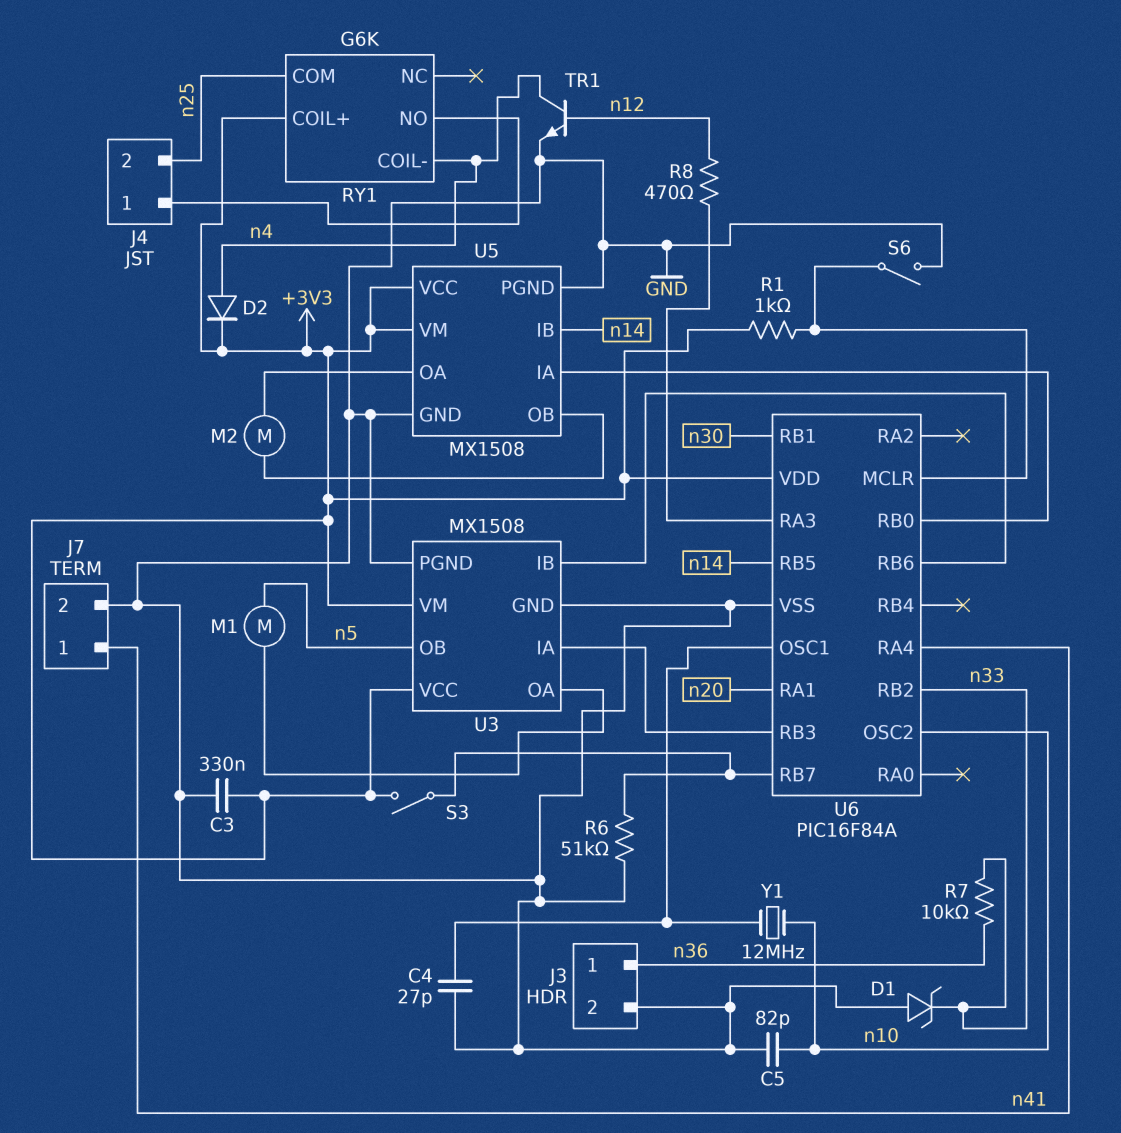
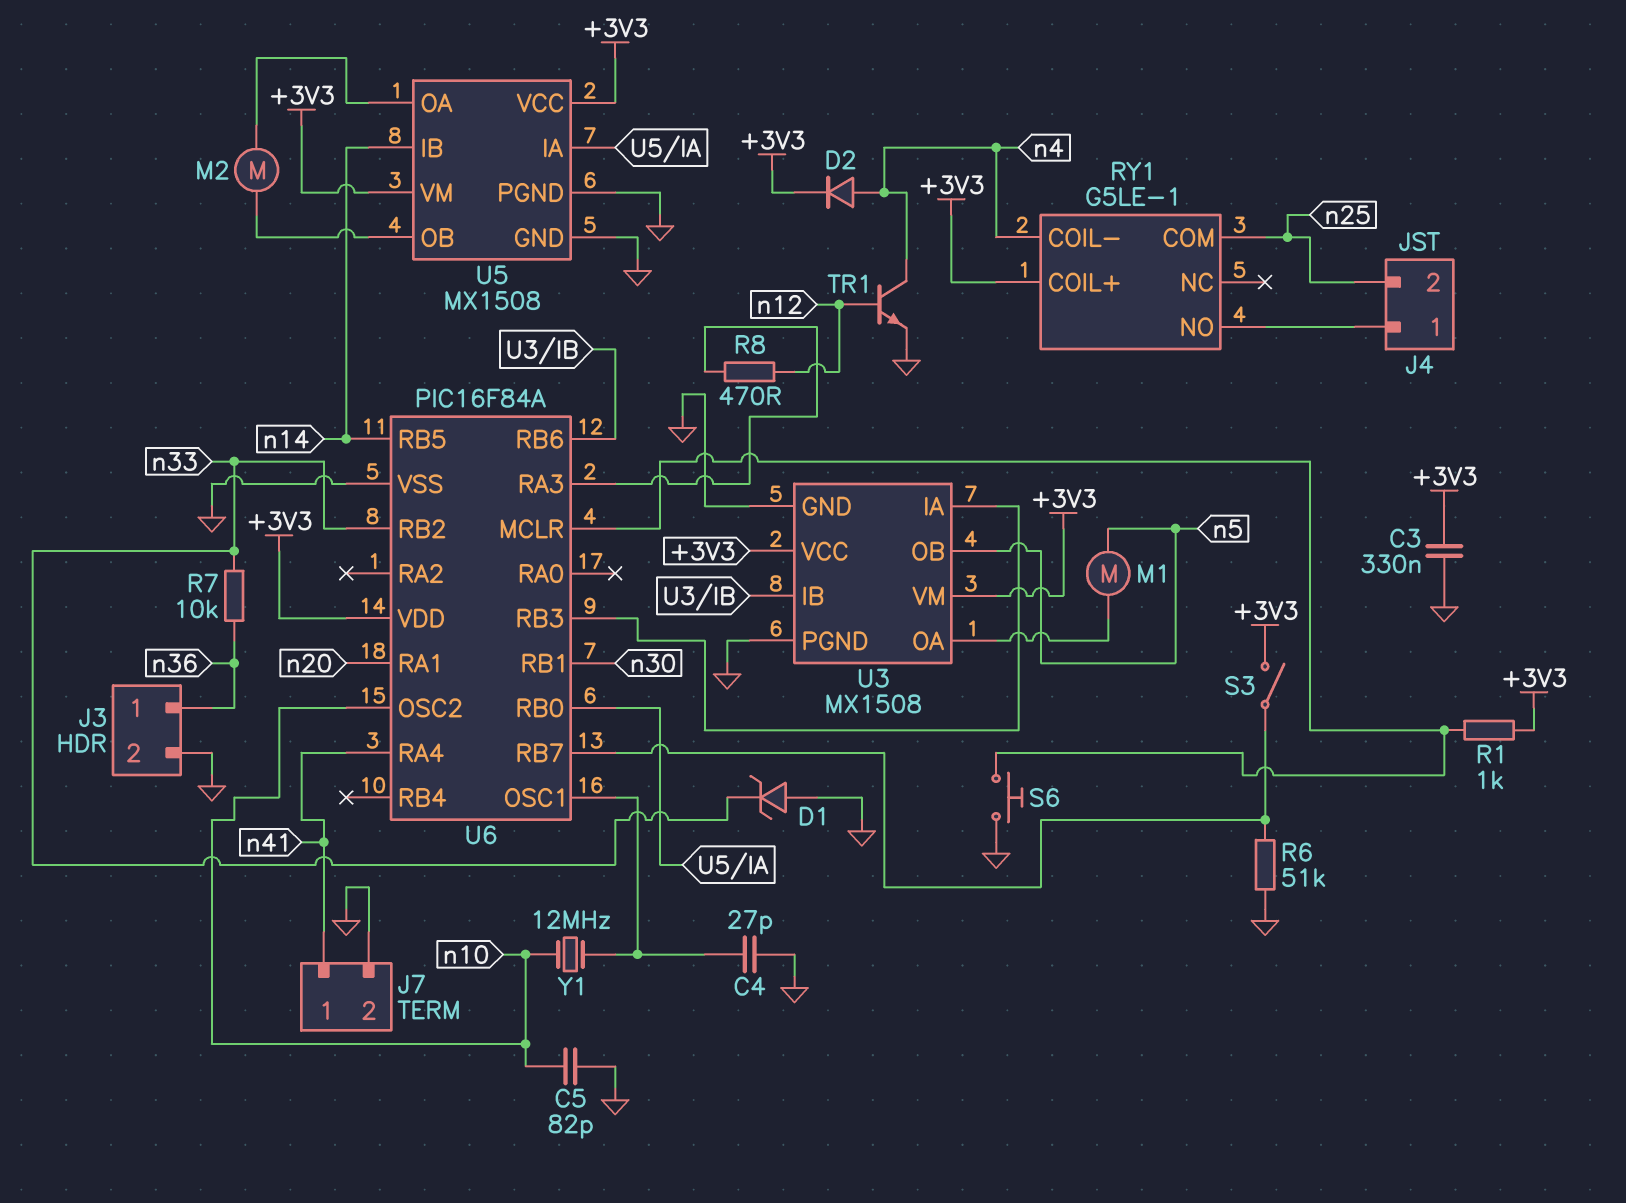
RY1: G6K -> G5LE-1
S6: switch (GND, U6/MCLR) -> button (GND, U6/MCLR)

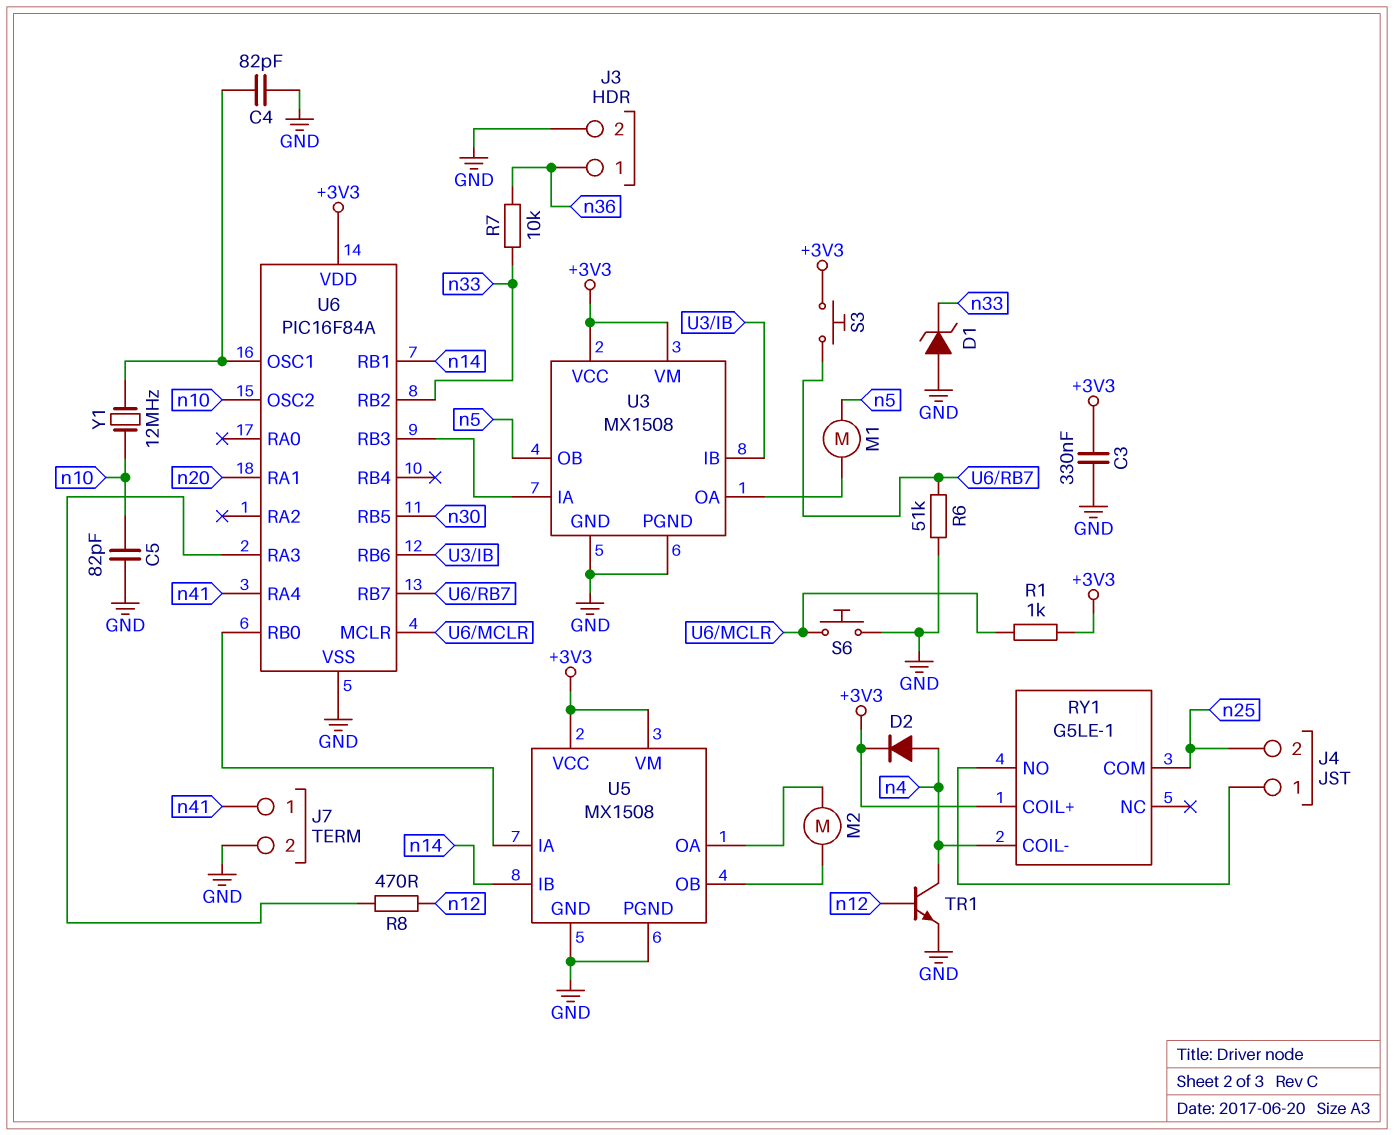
C4: 27pF (GND, U6/OSC1) -> 82pF (GND, U6/OSC1)
S3: switch (+3V3, U6/RB7) -> button (+3V3, U6/RB7)
U6 pin RB1: n30 -> n14
U6 pin RB5: n14 -> n30

